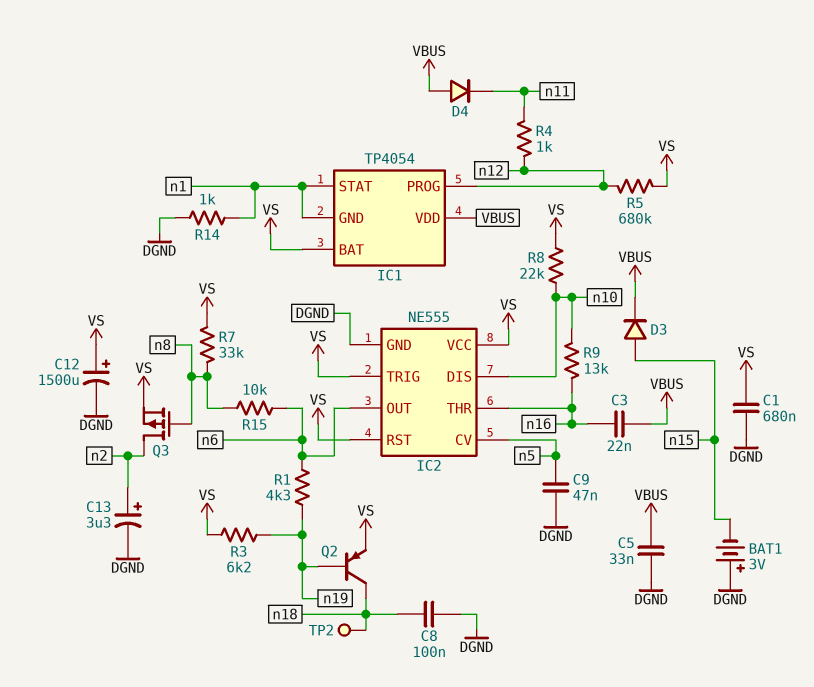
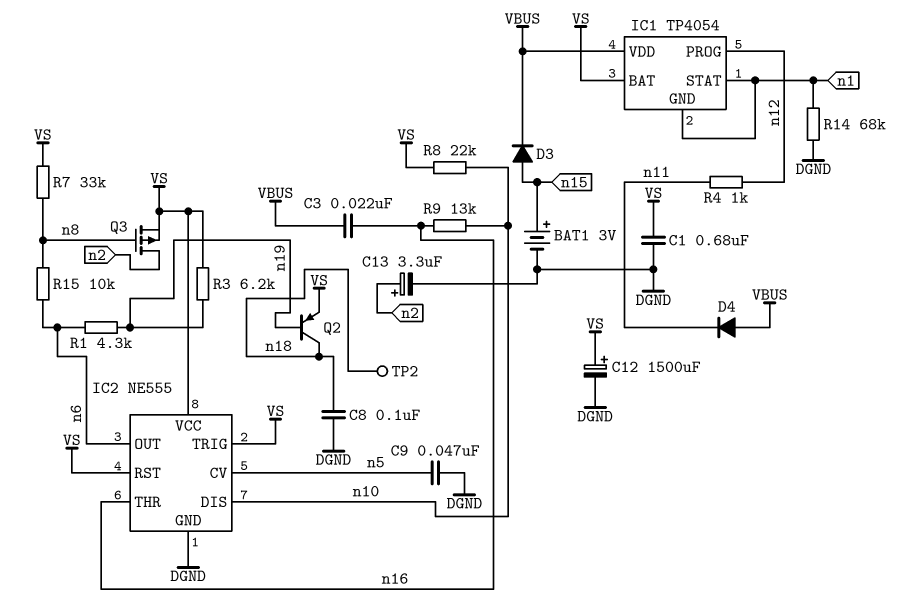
BAT1: 3V (plus DGND, minus n15) -> 3V (plus n15, minus DGND)
C5: 33nF (DGND, VBUS) -> none
R5: 680k (VS, n12) -> none
R14: 1k (DGND, n1) -> 68k (DGND, n1)

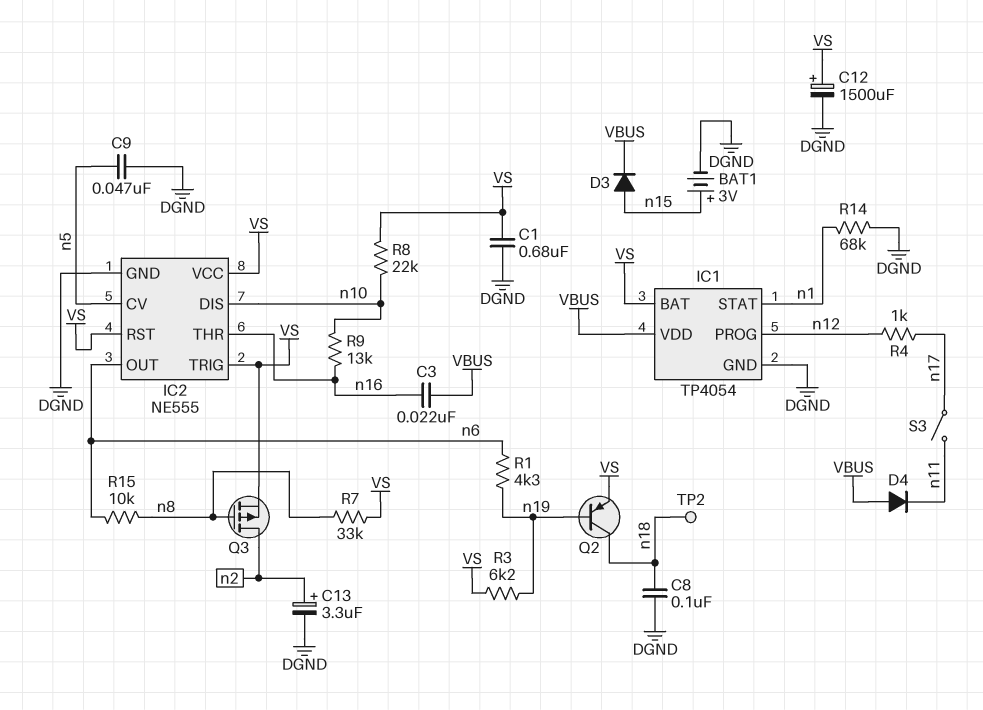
IC1 pin GND: n1 -> DGND
R4: 1k (n11, n12) -> 1k (n12, n17)
S3: none -> switch (n11, n17)

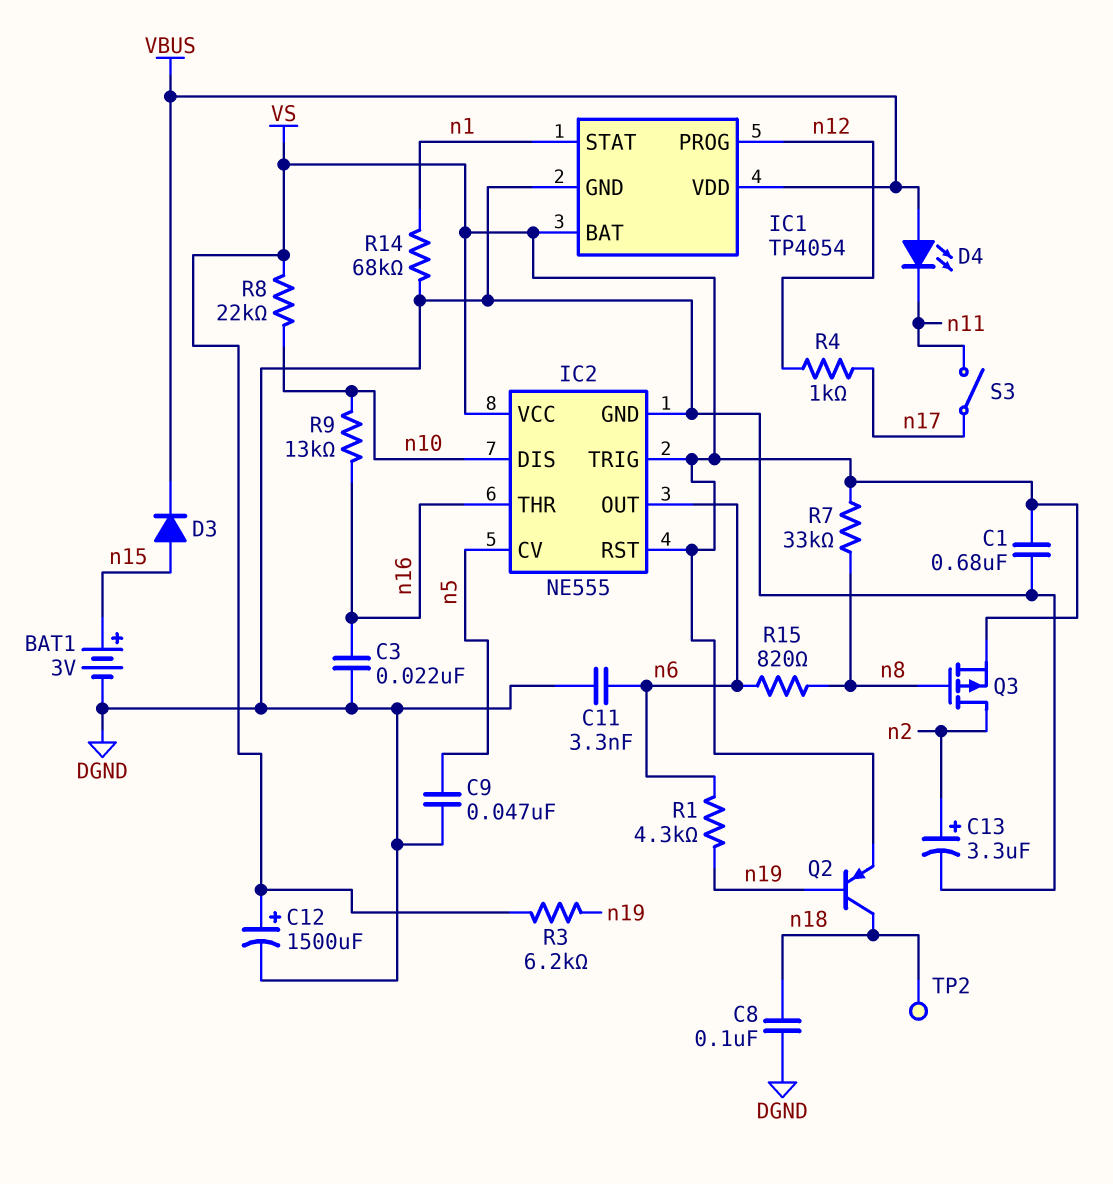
C3: 22nF (VBUS, n16) -> 22nF (DGND, n16)
C11: none -> 3.3nF (DGND, n6)
D4: diode (A VBUS, K n11) -> LED (A VBUS, K n11)
R15: 10k (n6, n8) -> 820 (n6, n8)

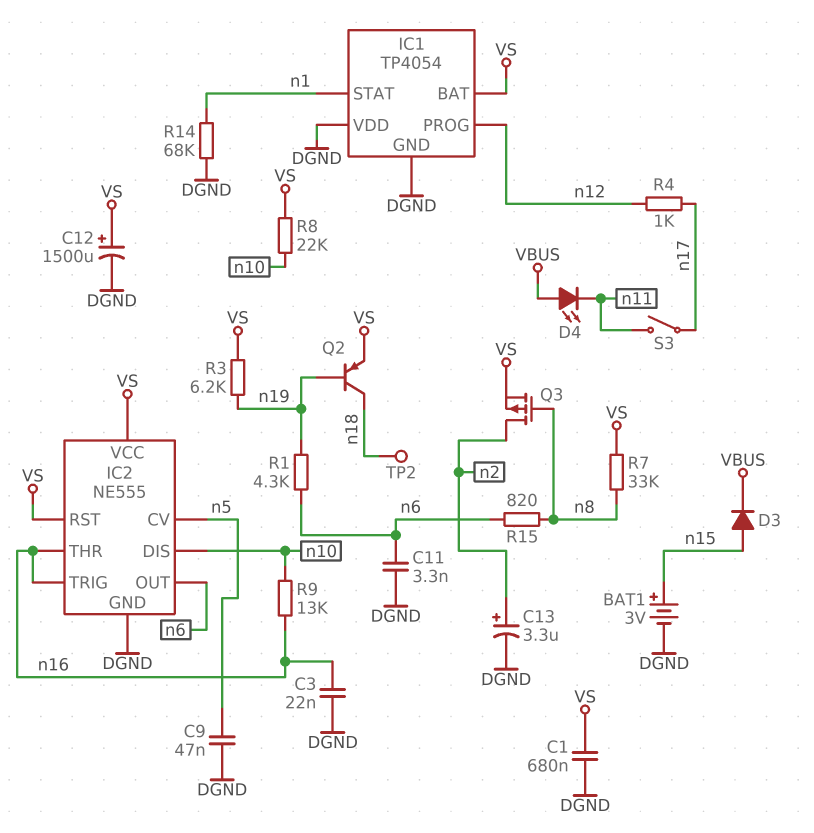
C8: 100nF (DGND, n18) -> none
IC1 pin VDD: VBUS -> DGND
IC2 pin TRIG: VS -> n16

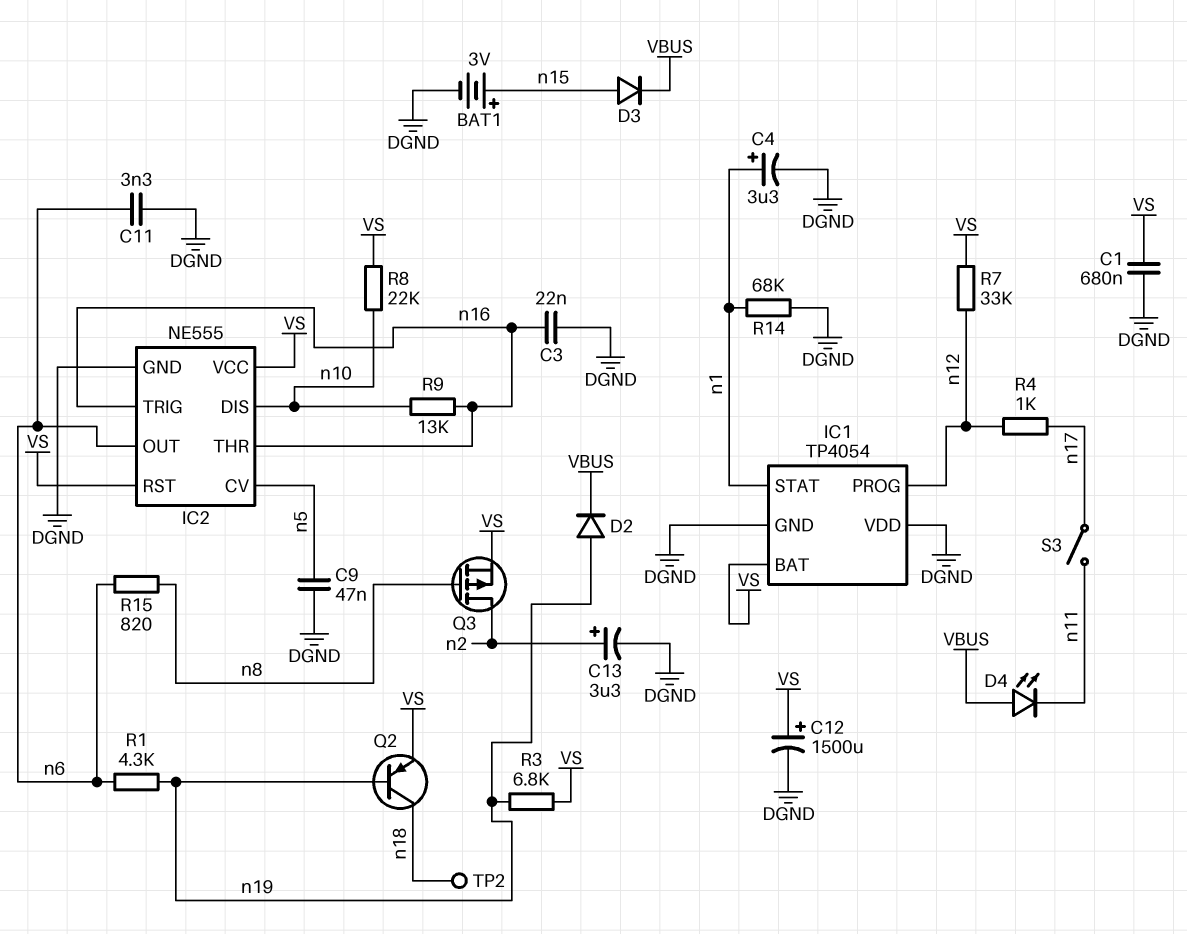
C4: none -> 3.3uF (plus n1, minus DGND)
D2: none -> diode (A n19, K VBUS)
R3: 6.2k (VS, n19) -> 6.8k (VS, n19)
R7: 33k (VS, n8) -> 33k (VS, n12)

